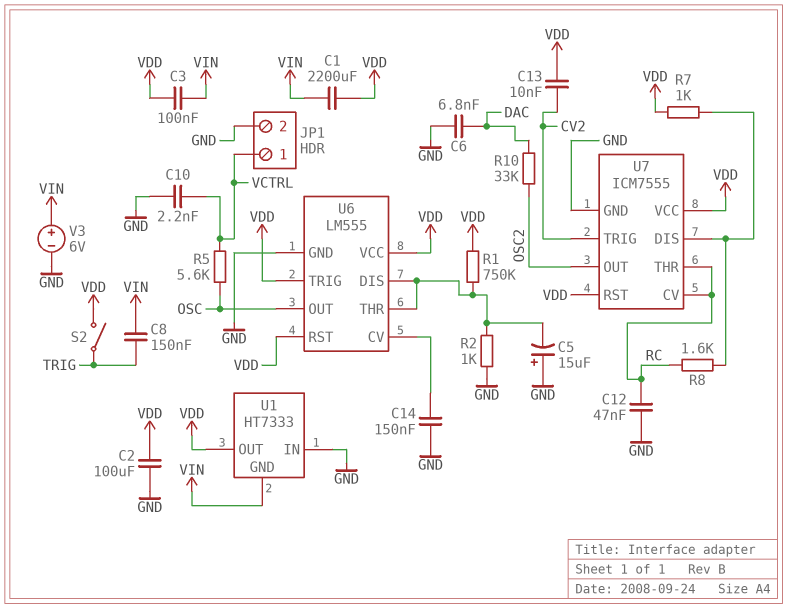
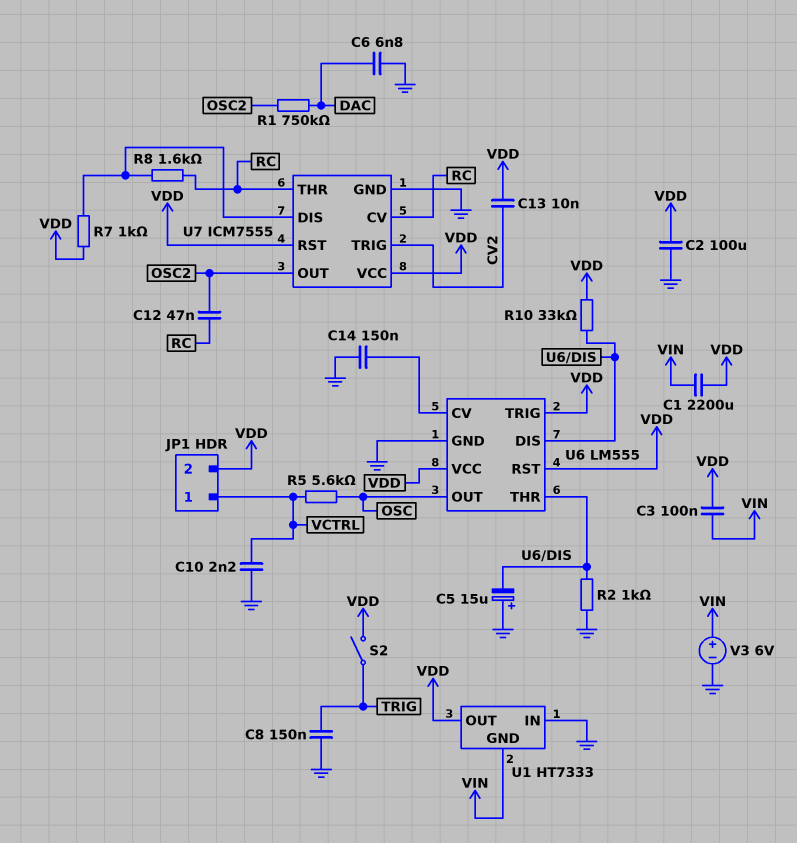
C8: 150nF (TRIG, VIN) -> 150nF (GND, TRIG)
C12: 47nF (GND, RC) -> 47nF (OSC2, RC)
JP1 pin 2: GND -> VDD
R1: 750k (U6/DIS, VDD) -> 750k (DAC, OSC2)
R10: 33k (DAC, OSC2) -> 33k (U6/DIS, VDD)

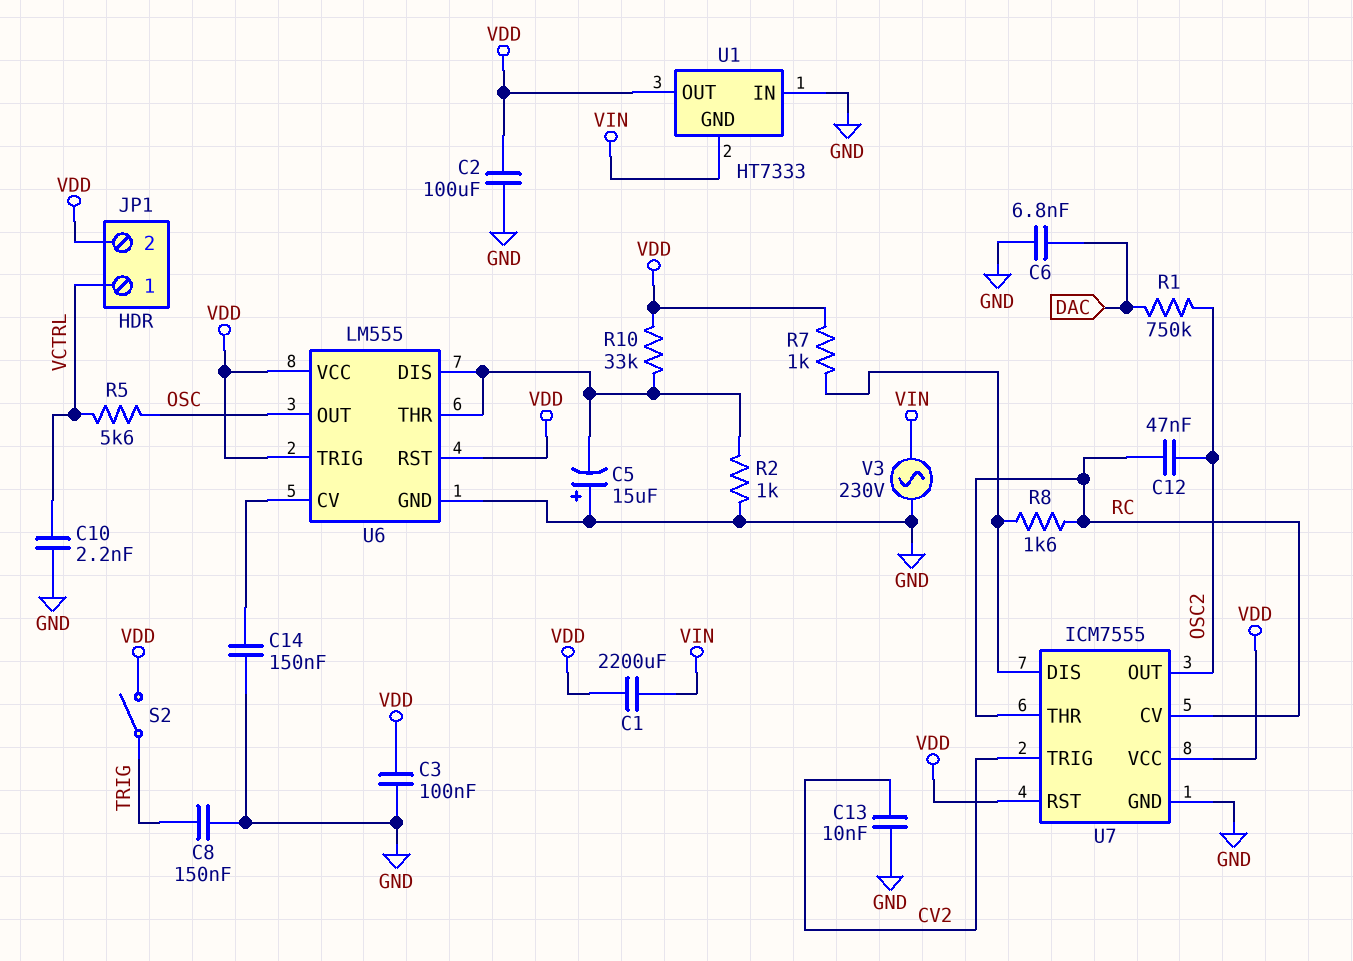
C3: 100nF (VDD, VIN) -> 100nF (GND, VDD)
C13: 10nF (CV2, VDD) -> 10nF (CV2, GND)
V3: 6V (plus VIN, minus GND) -> AC 230V (GND, VIN)

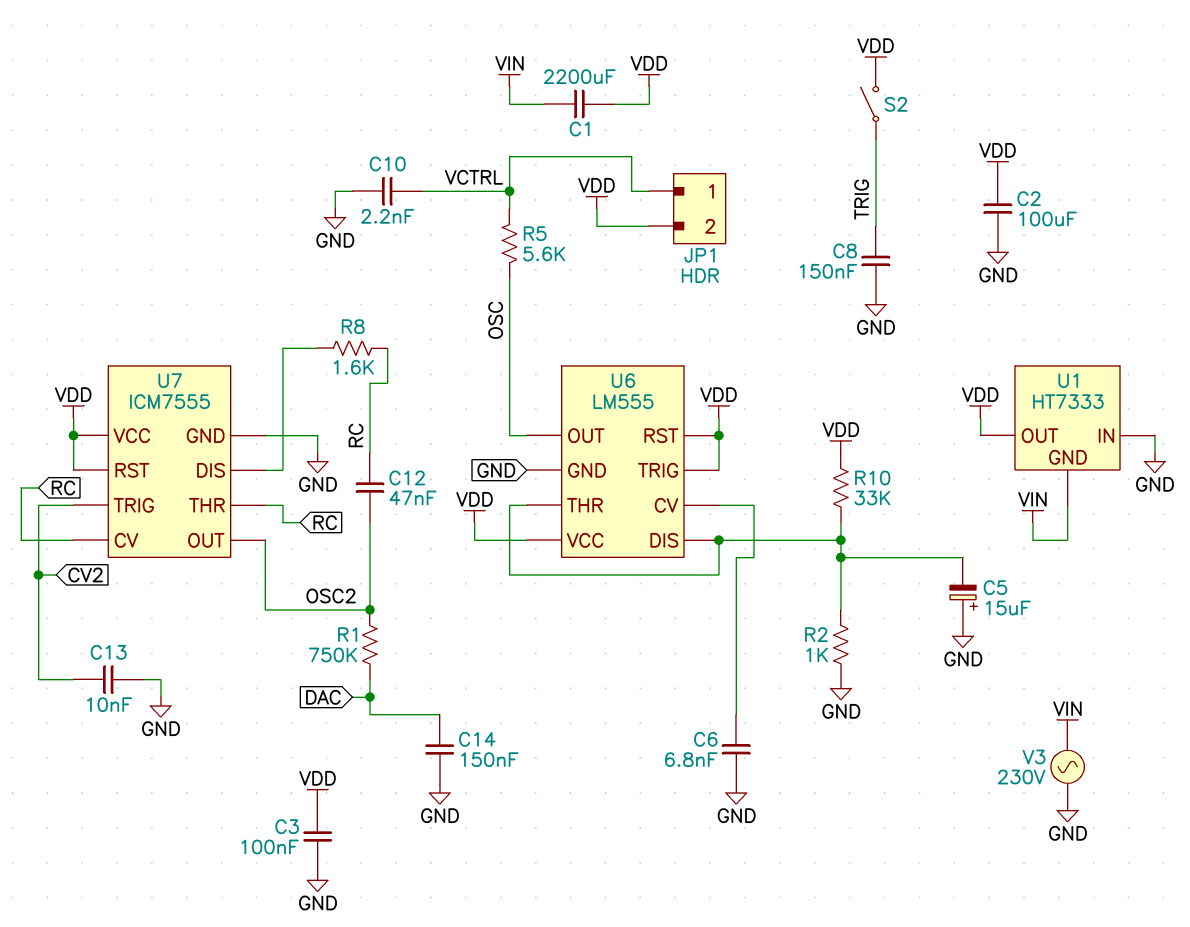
C6: 6.8nF (DAC, GND) -> 6.8nF (GND, U6/CV)
C14: 150nF (GND, U6/CV) -> 150nF (DAC, GND)
R7: 1k (U7/DIS, VDD) -> none

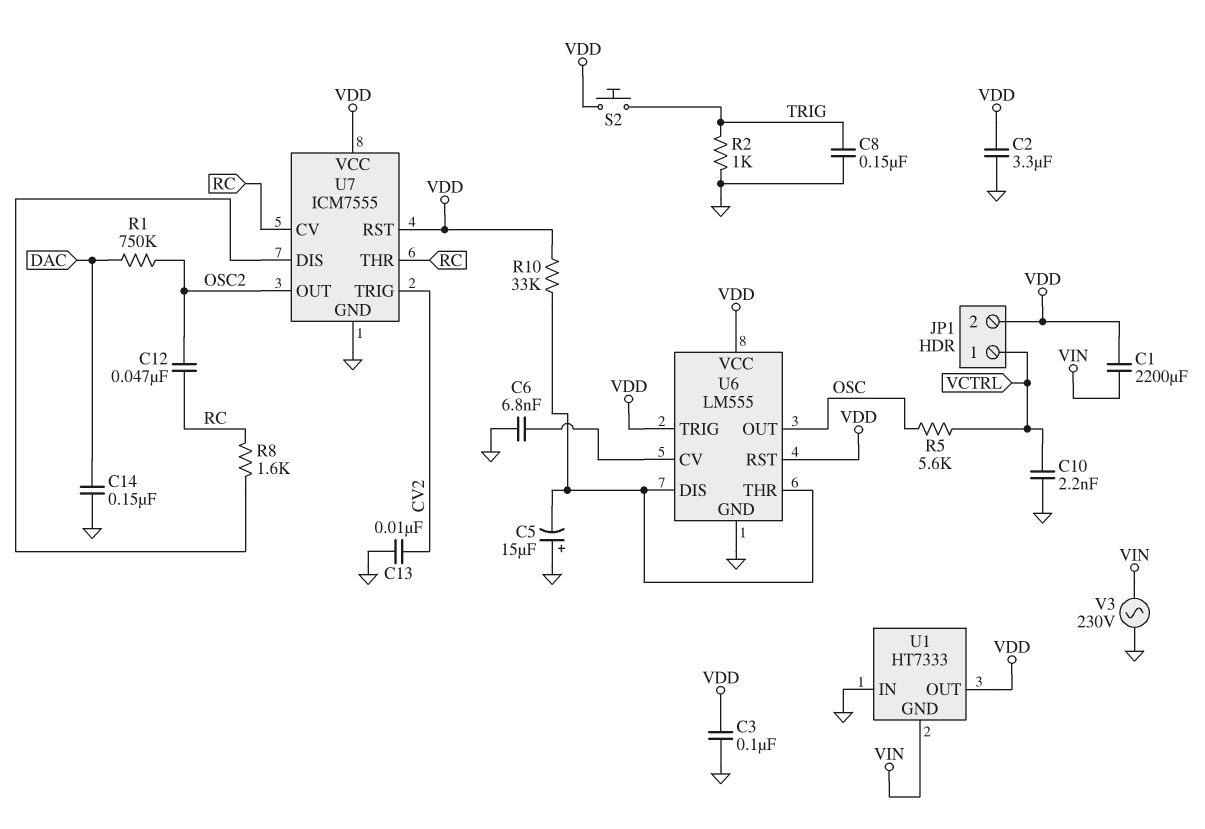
C2: 100uF (GND, VDD) -> 3.3uF (GND, VDD)
R2: 1k (GND, U6/DIS) -> 1k (GND, TRIG)
S2: switch (TRIG, VDD) -> button (TRIG, VDD)

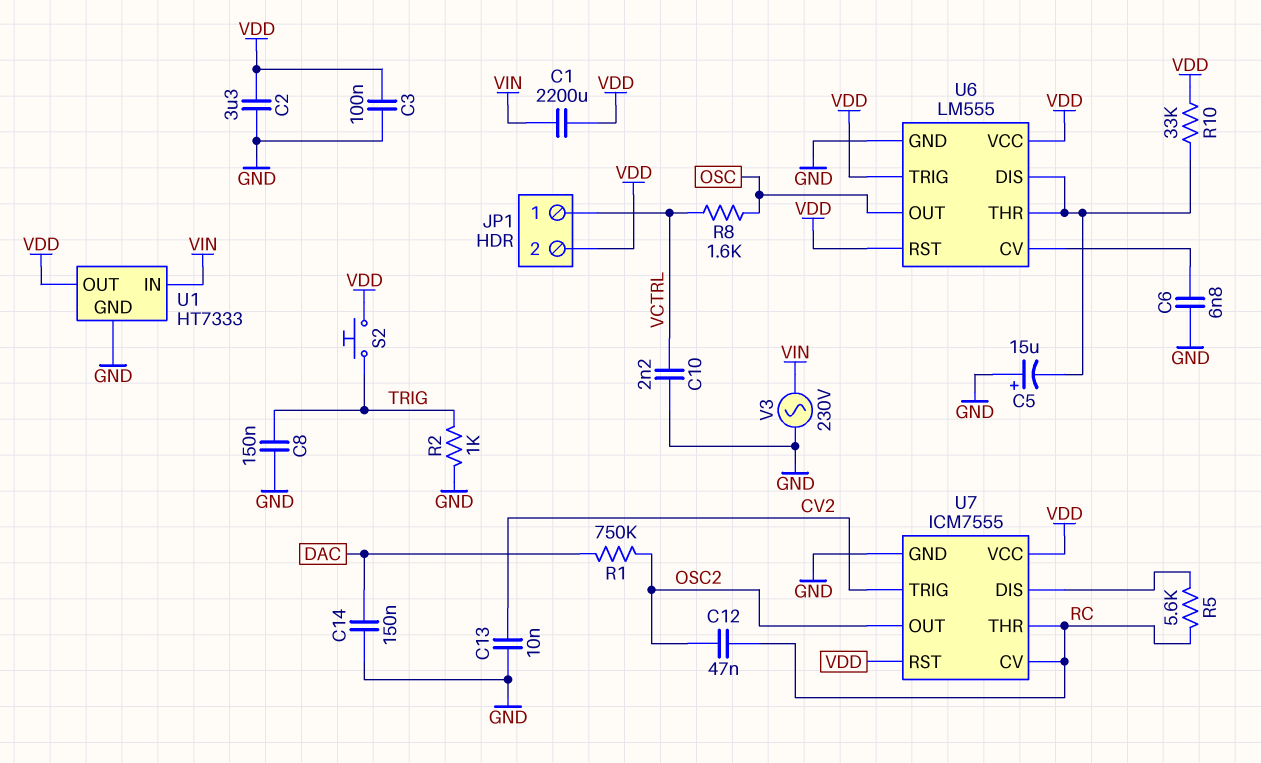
R5: 5.6k (OSC, VCTRL) -> 5.6k (RC, U7/DIS)
R8: 1.6k (RC, U7/DIS) -> 1.6k (OSC, VCTRL)
U1 pin GND: VIN -> GND
U1 pin IN: GND -> VIN

